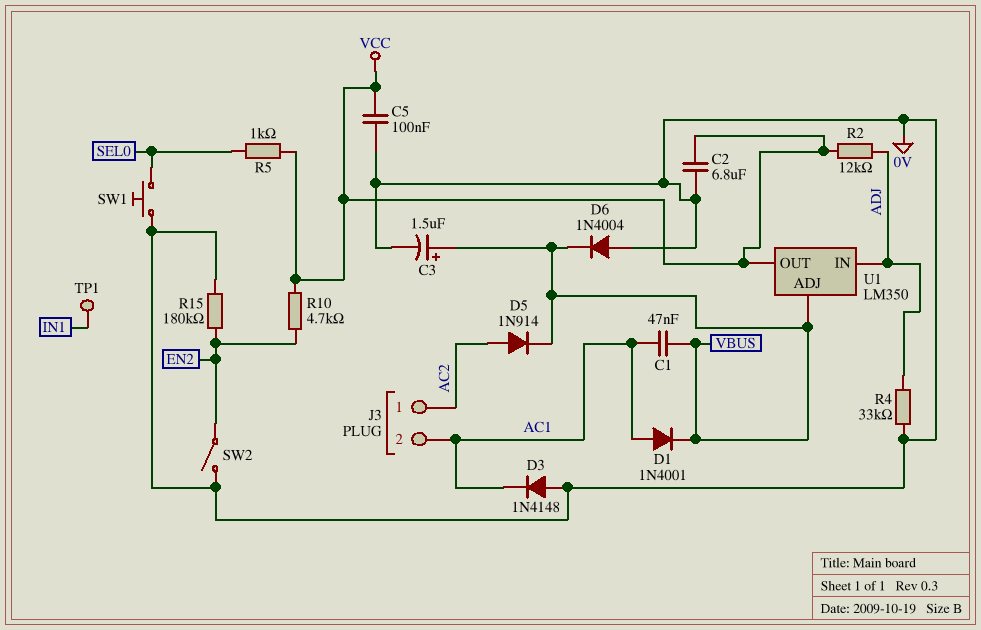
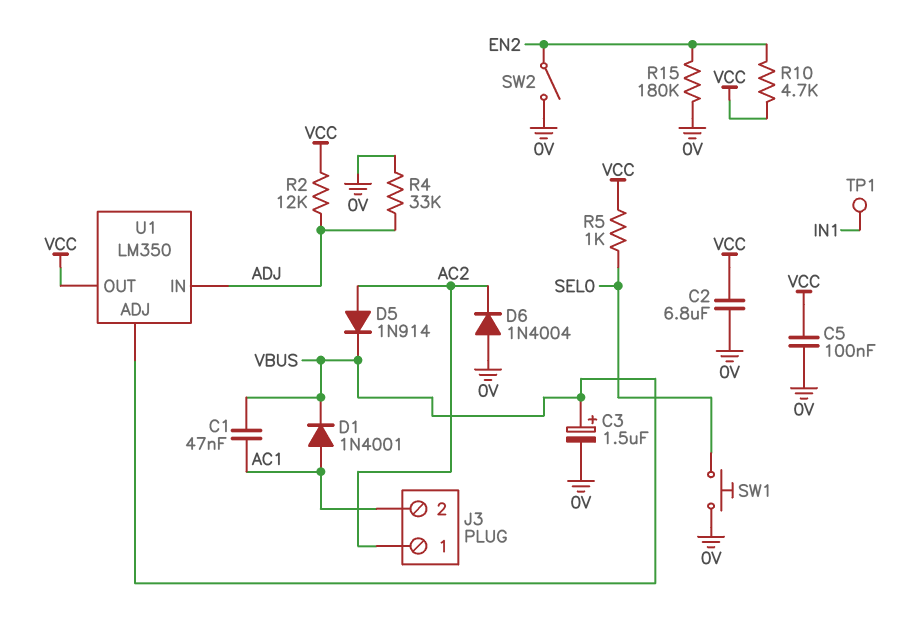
D3: diode 1N4148 (A 0V, K AC1) -> none
D6: diode 1N4004 (A 0V, K VBUS) -> diode 1N4004 (A 0V, K AC2)

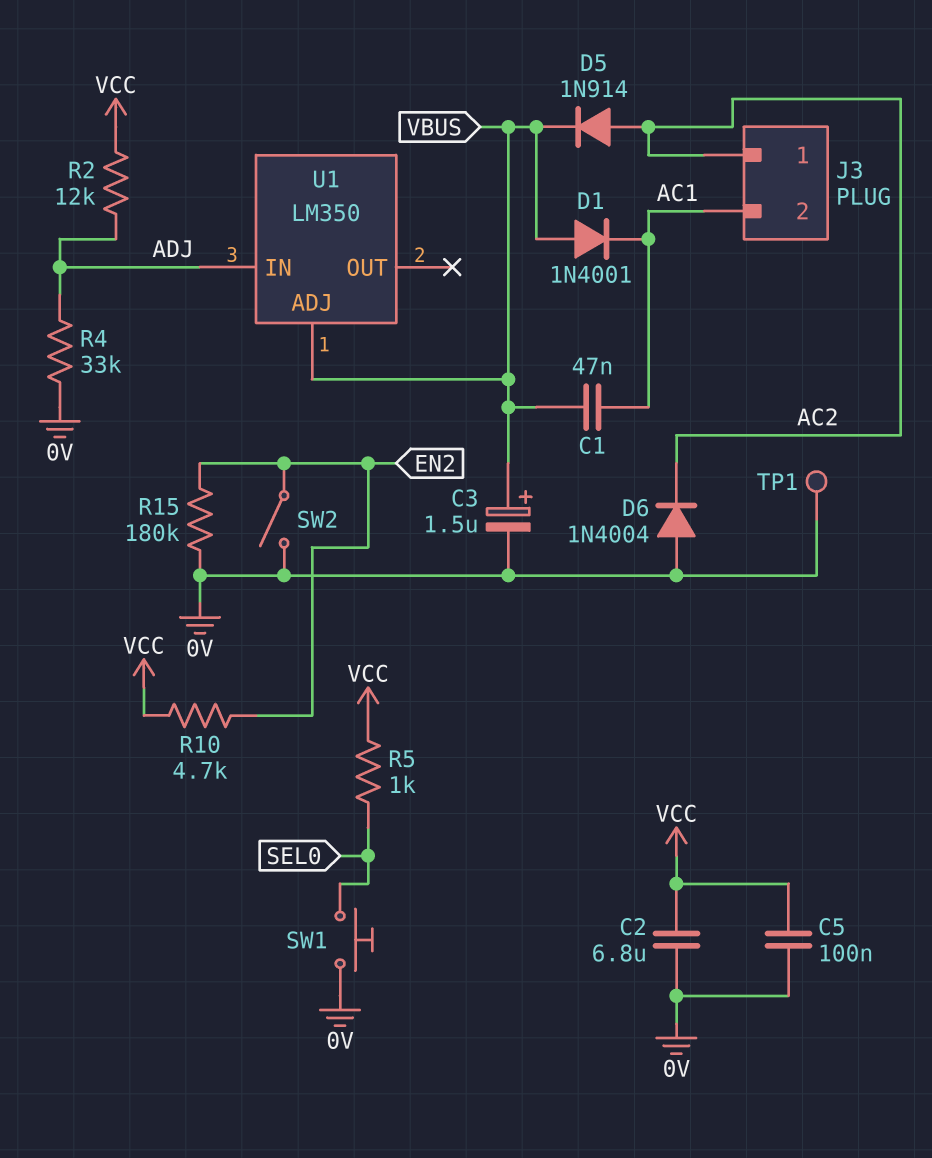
D1: diode 1N4001 (A AC1, K VBUS) -> diode 1N4001 (A VBUS, K AC1)
TP1: test point (IN1) -> test point (0V)
U1 pin OUT: VCC -> none

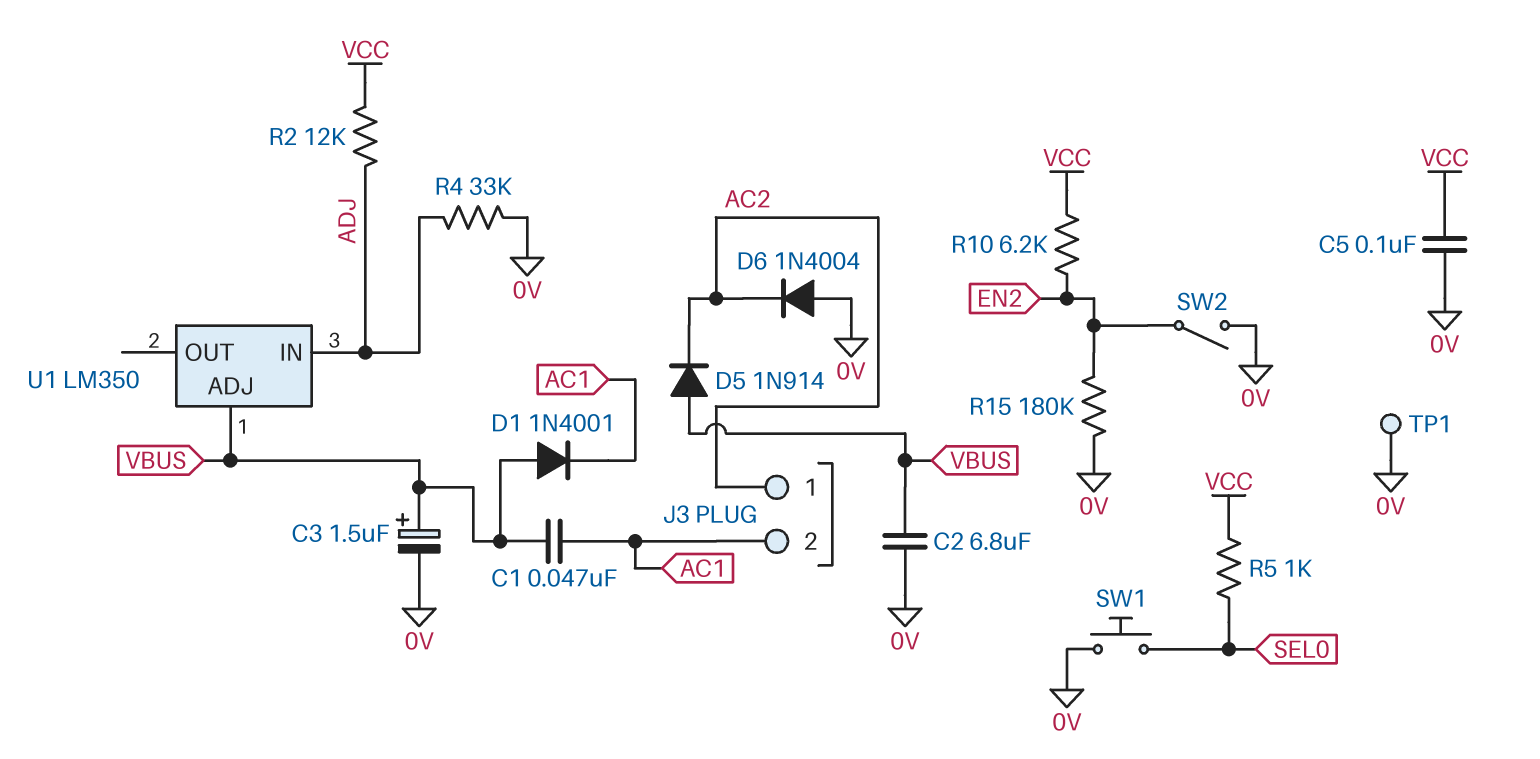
C2: 6.8uF (0V, VCC) -> 6.8uF (0V, VBUS)
D5: diode 1N914 (A AC2, K VBUS) -> diode 1N914 (A VBUS, K AC2)
R10: 4.7k (EN2, VCC) -> 6.2k (EN2, VCC)

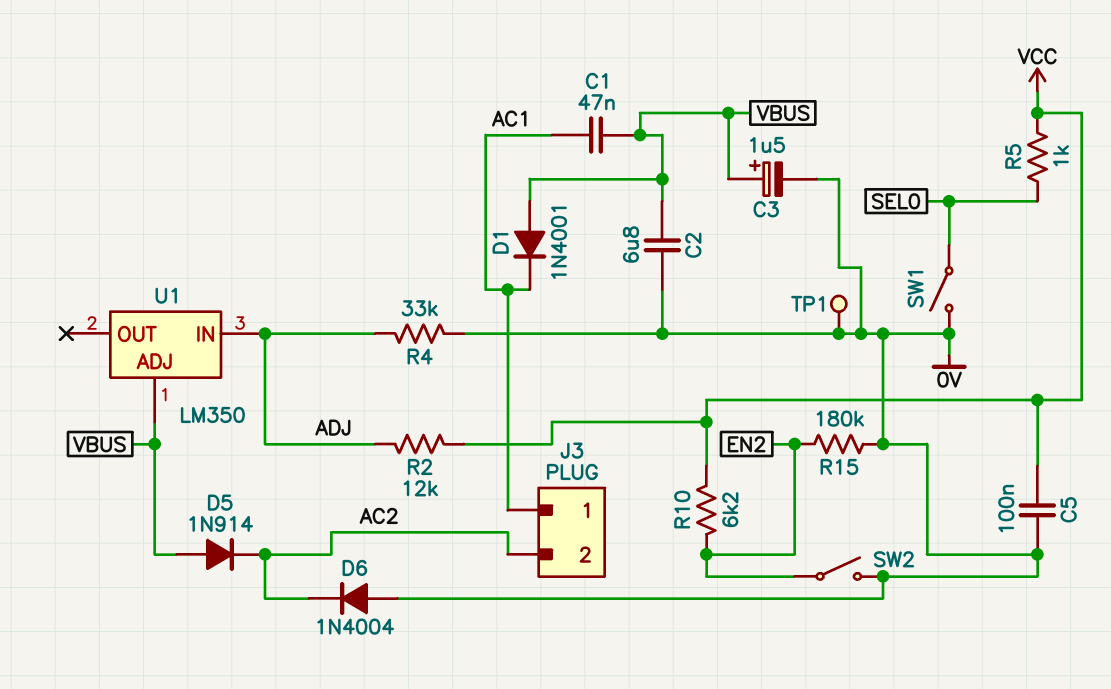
J3 pin 1: AC2 -> AC1
J3 pin 2: AC1 -> AC2
SW1: button (0V, SEL0) -> switch (0V, SEL0)

